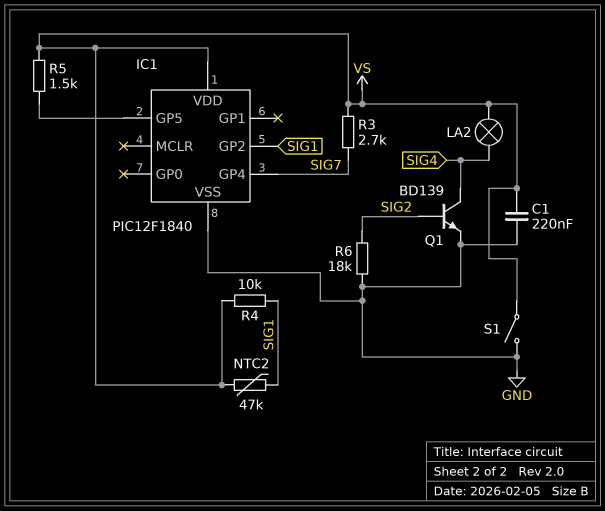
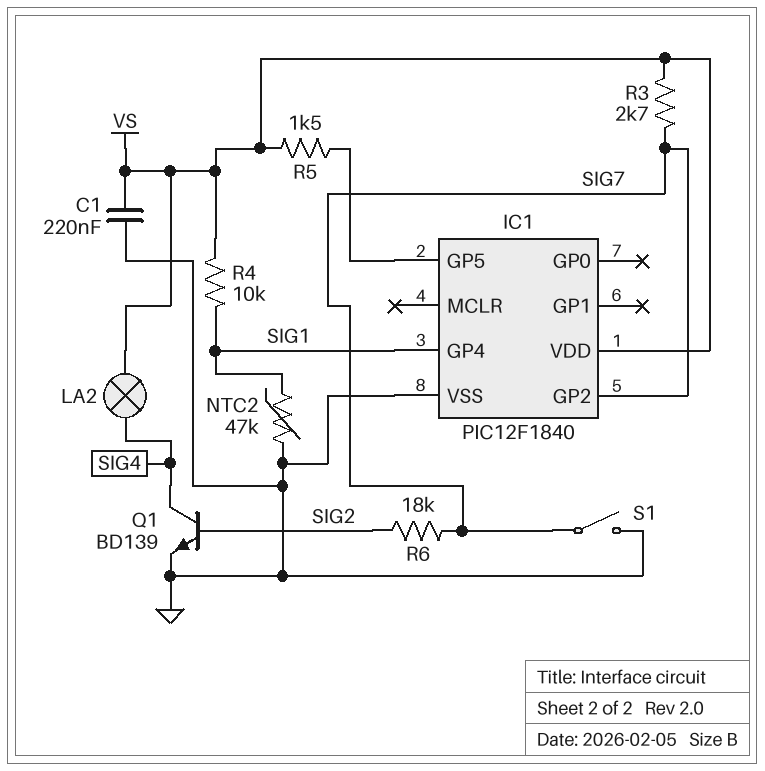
IC1 pin GP2: SIG1 -> SIG7
IC1 pin GP4: SIG7 -> SIG1
NTC2: 47k (SIG1, VS) -> 47k (GND, SIG1)
R6: 18k (GND, SIG2) -> 18k (SIG2, SIG7)
S1: switch (GND, VS) -> switch (GND, SIG7)

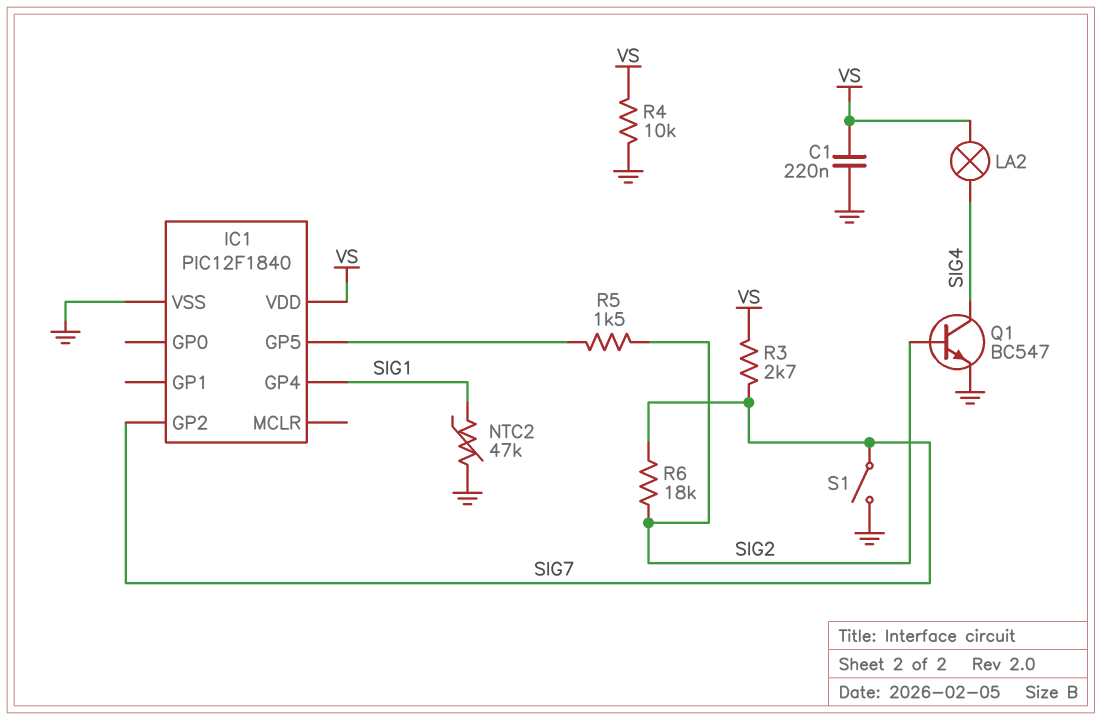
Q1: NPN BD139 (B SIG2, C SIG4, E GND) -> NPN BC547 (B SIG2, C SIG4, E GND)
R4: 10k (SIG1, VS) -> 10k (GND, VS)
R5: 1.5k (IC1/GP5, VS) -> 1.5k (IC1/GP5, SIG2)

